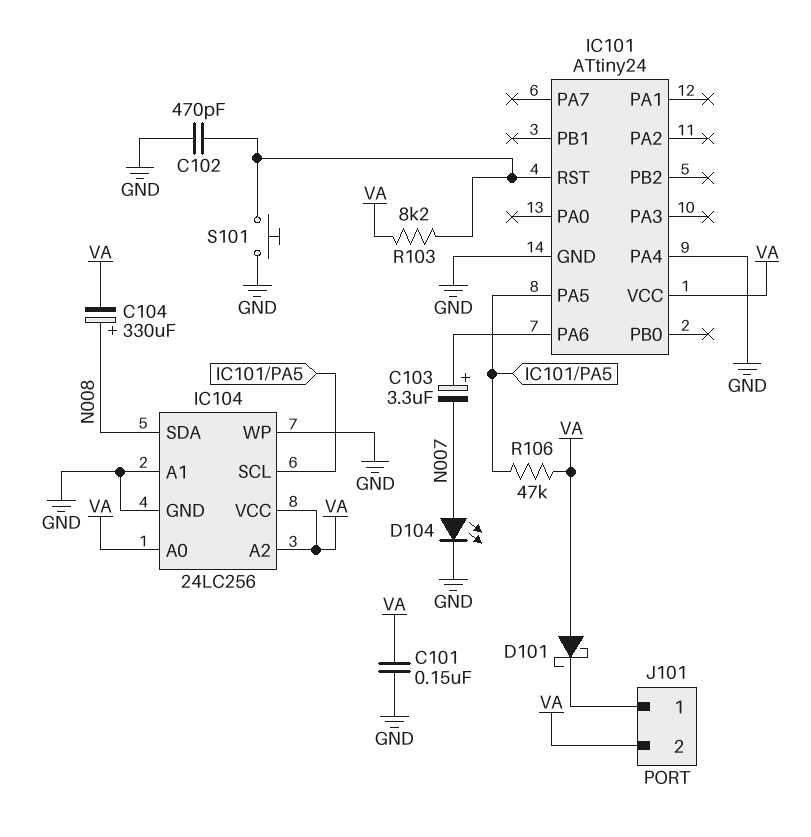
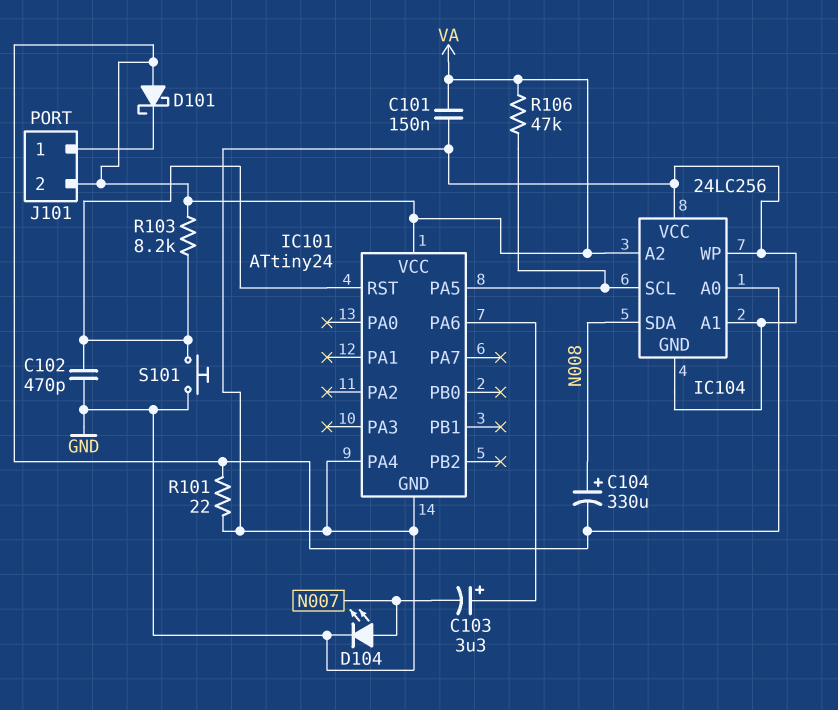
IC104 pin VCC: VA -> GND
R101: none -> 22 (GND, VA)

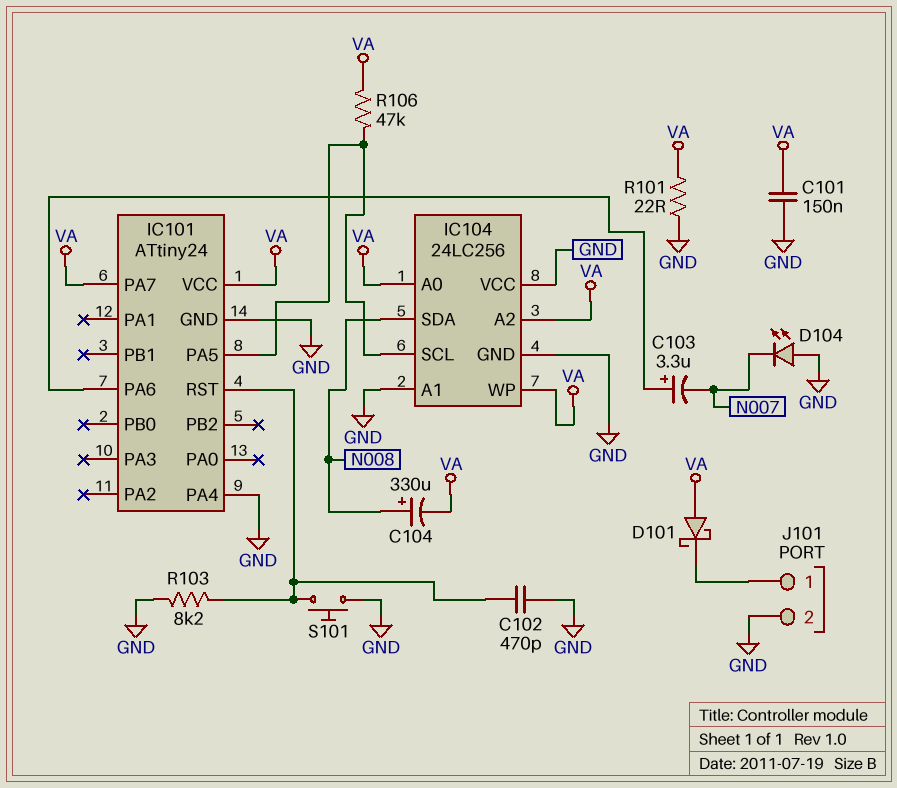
D104: LED (A N007, K GND) -> LED (A GND, K N007)
IC101 pin PA7: none -> VA
IC104 pin WP: GND -> VA
J101 pin 2: VA -> GND
R103: 8.2k (IC101/RST, VA) -> 8.2k (GND, IC101/RST)

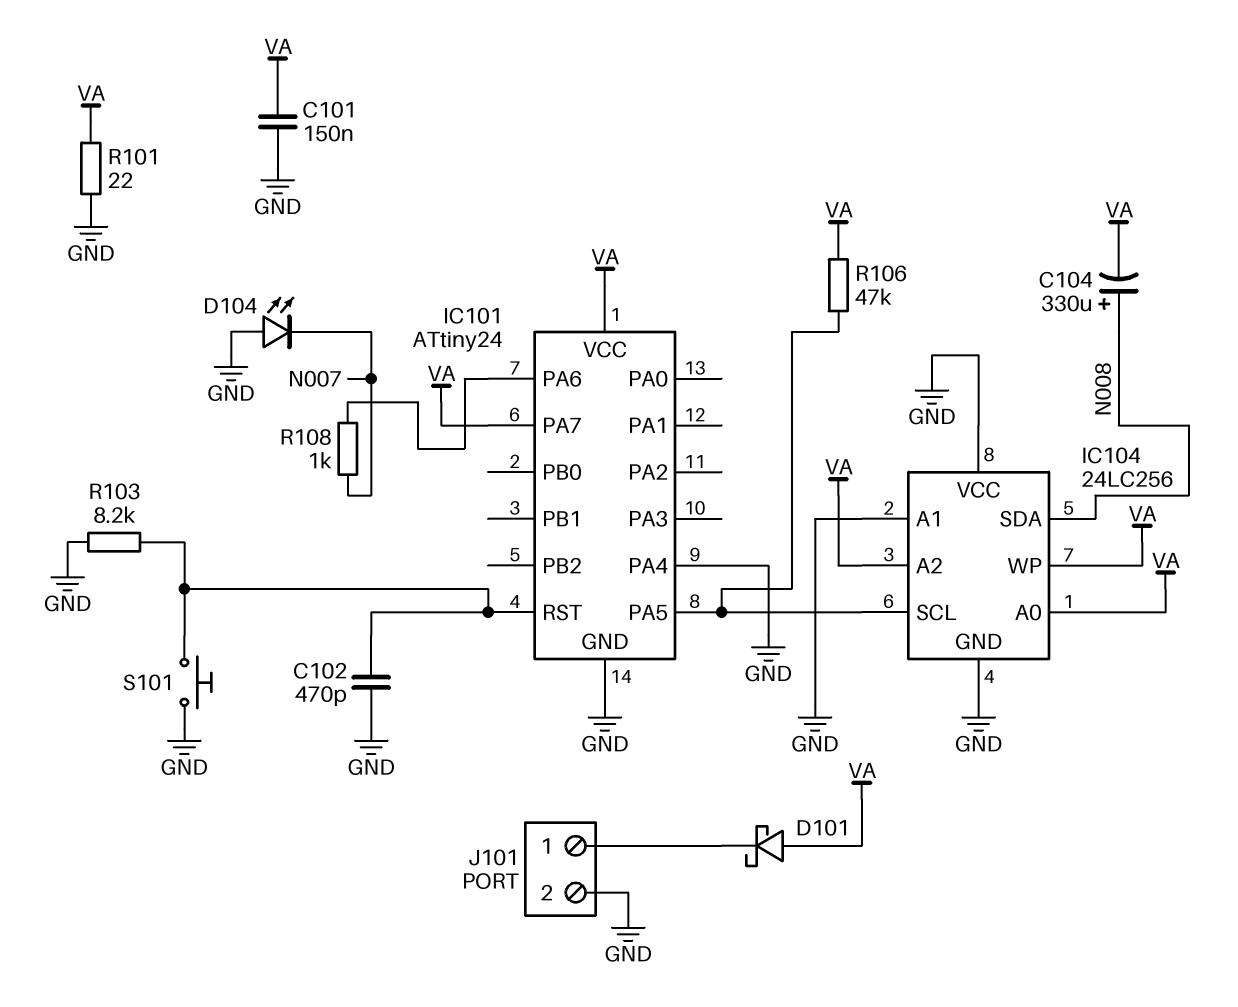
C103: 3.3uF (plus IC101/PA6, minus N007) -> none
R108: none -> 1k (IC101/PA6, N007)

